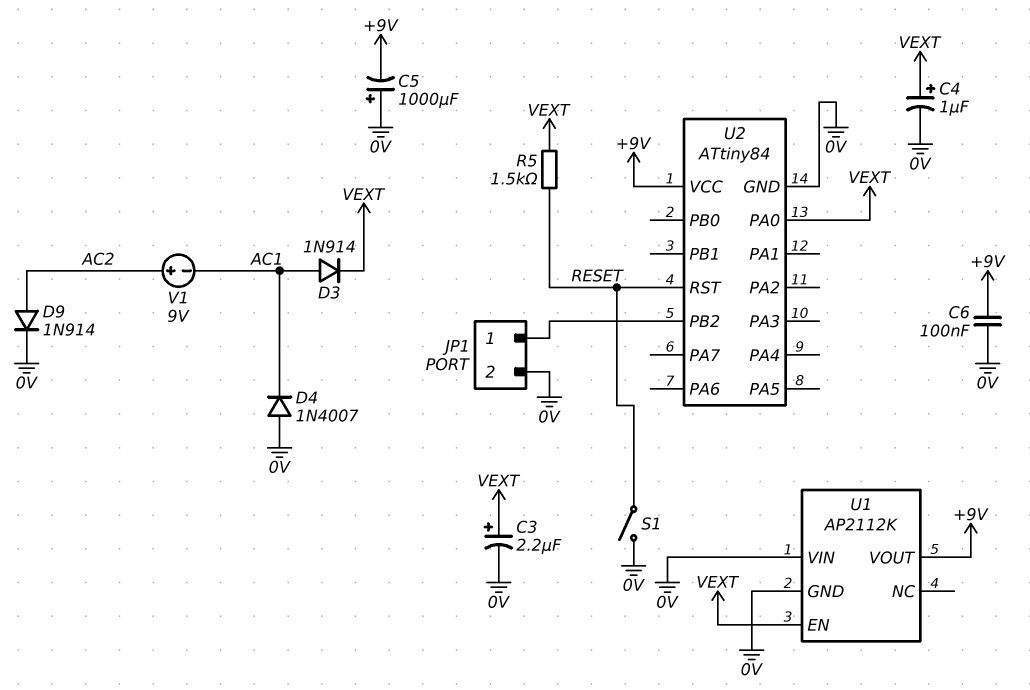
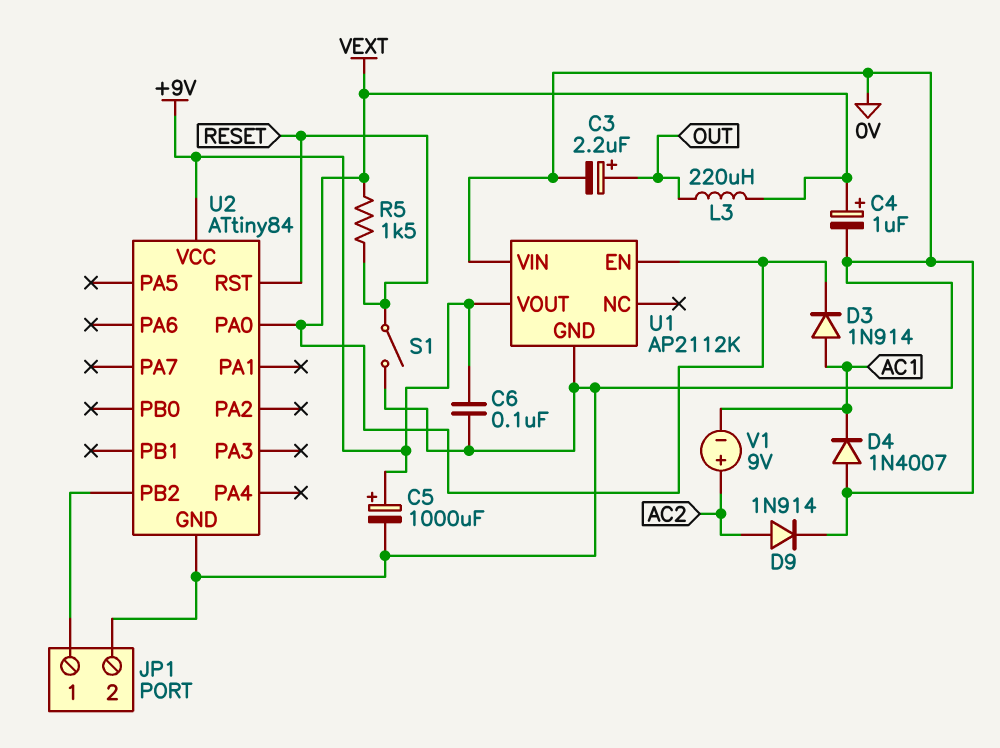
C3: 2.2uF (plus VEXT, minus 0V) -> 2.2uF (plus OUT, minus 0V)
C5: 1000uF (plus 0V, minus +9V) -> 1000uF (plus +9V, minus 0V)
L3: none -> 220uH (OUT, VEXT)

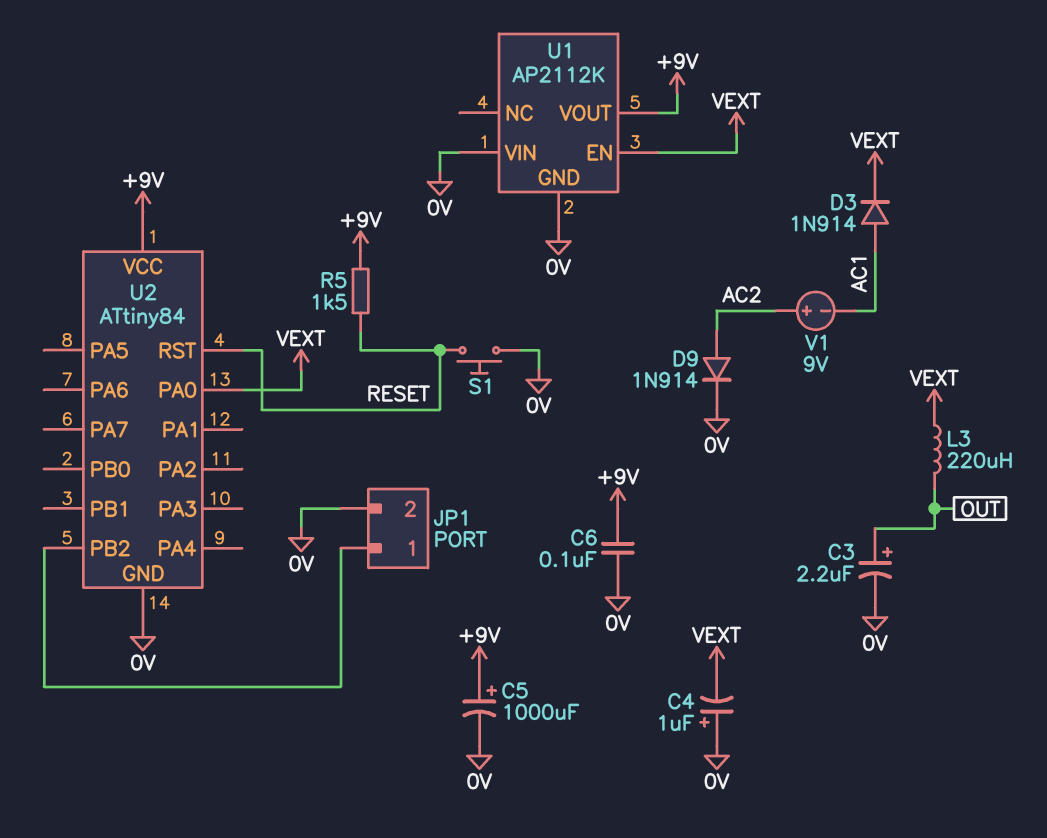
C4: 1uF (plus VEXT, minus 0V) -> 1uF (plus 0V, minus VEXT)
D4: diode 1N4007 (A 0V, K AC1) -> none
R5: 1.5k (RESET, VEXT) -> 1.5k (+9V, RESET)
S1: switch (0V, RESET) -> button (0V, RESET)

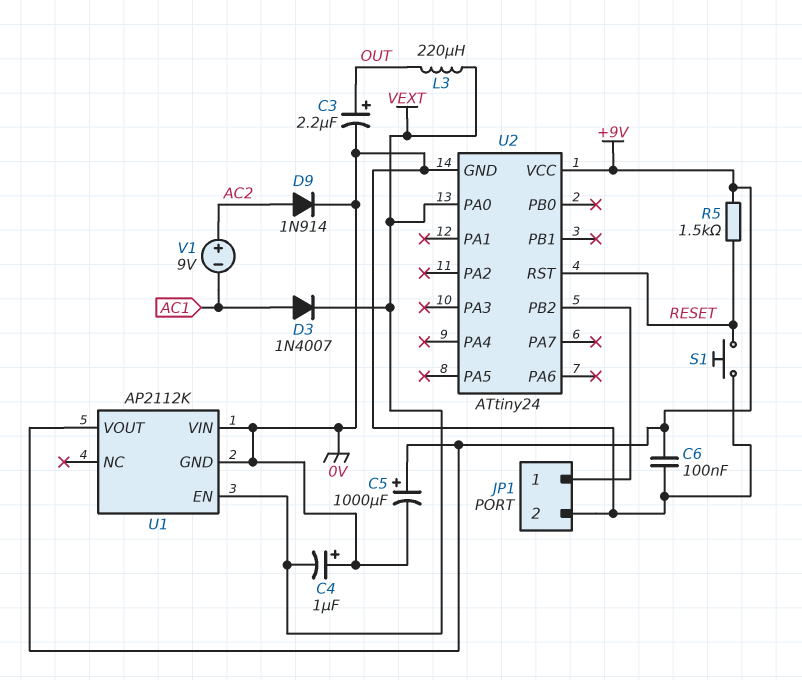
D3: diode 1N914 (A AC1, K VEXT) -> diode 1N4007 (A AC1, K VEXT)
U2: ATtiny84 -> ATtiny24

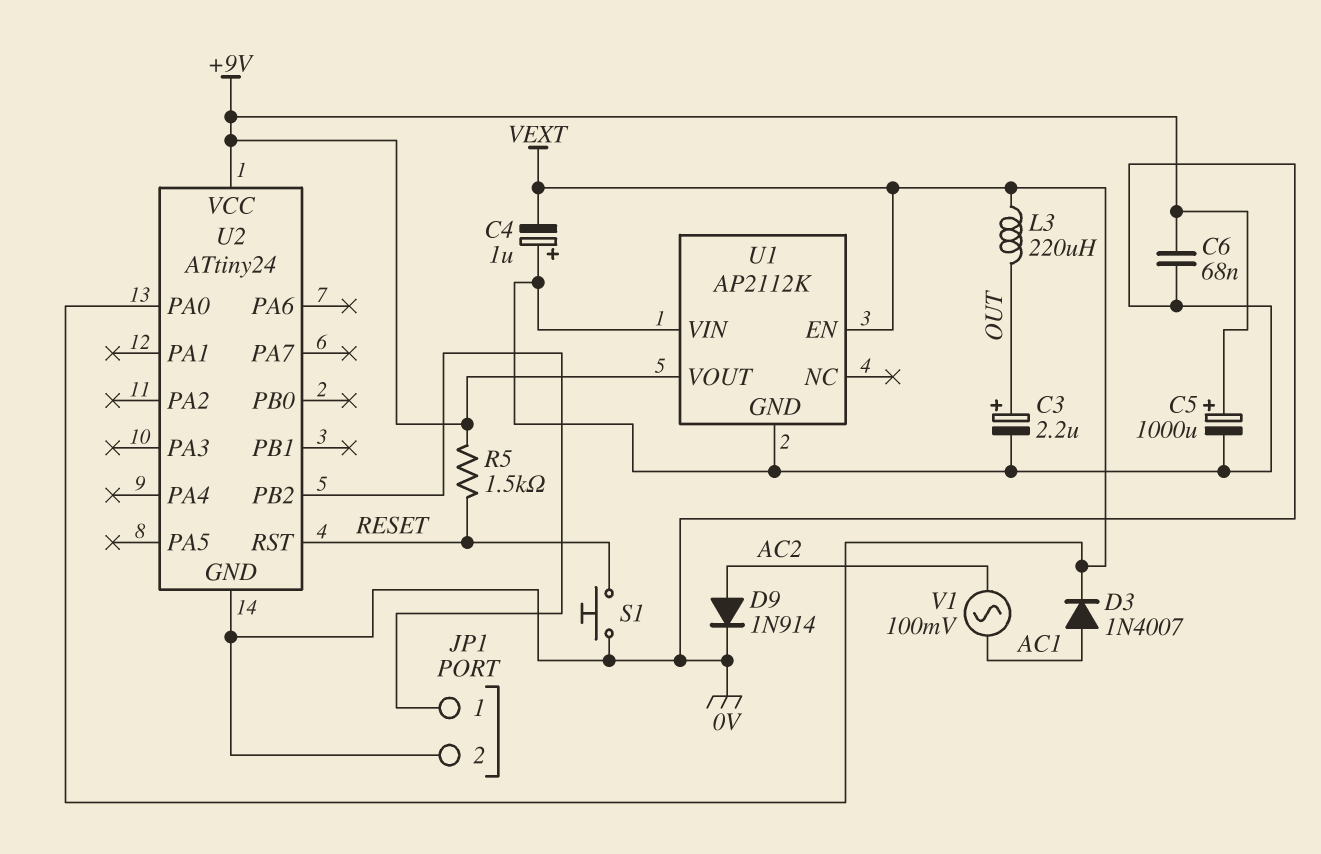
C6: 100nF (+9V, 0V) -> 68nF (+9V, 0V)
V1: 9V (plus AC2, minus AC1) -> AC 100mV (AC1, AC2)

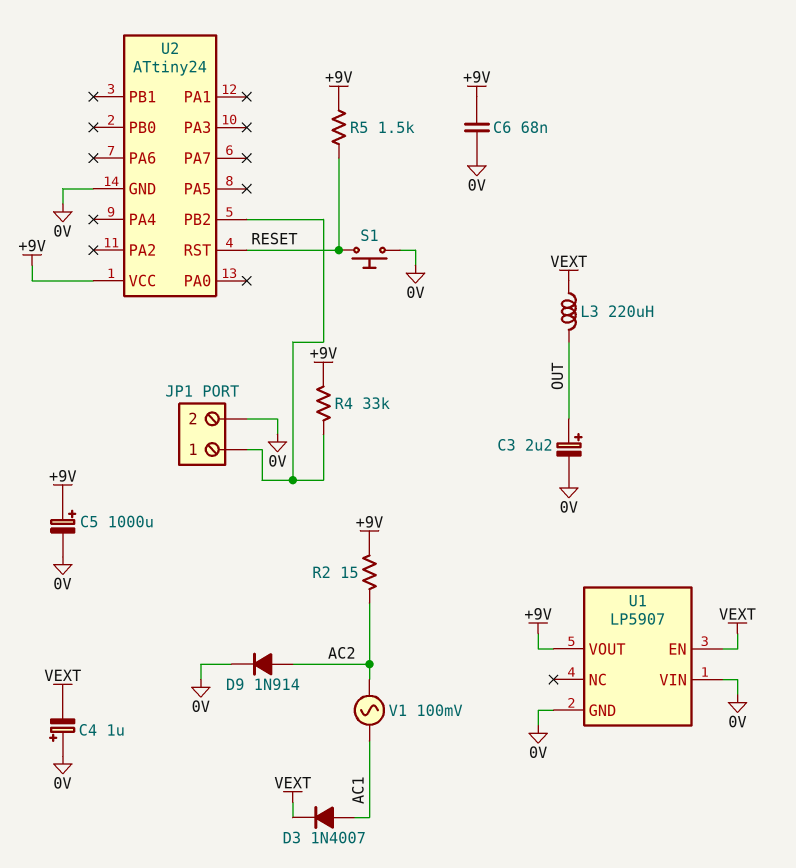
R2: none -> 15 (+9V, AC2)
R4: none -> 33k (+9V, JP1/1)
U1: AP2112K -> LP5907
U2 pin PA0: VEXT -> none

